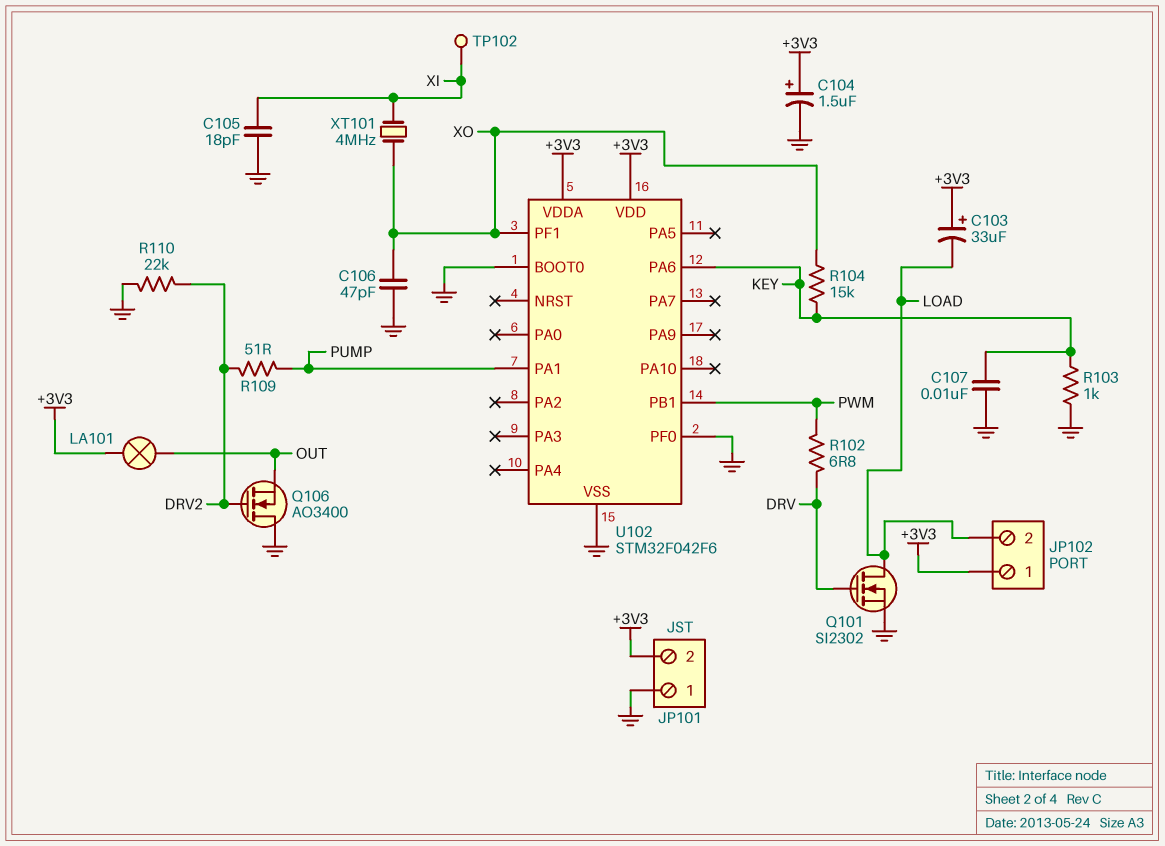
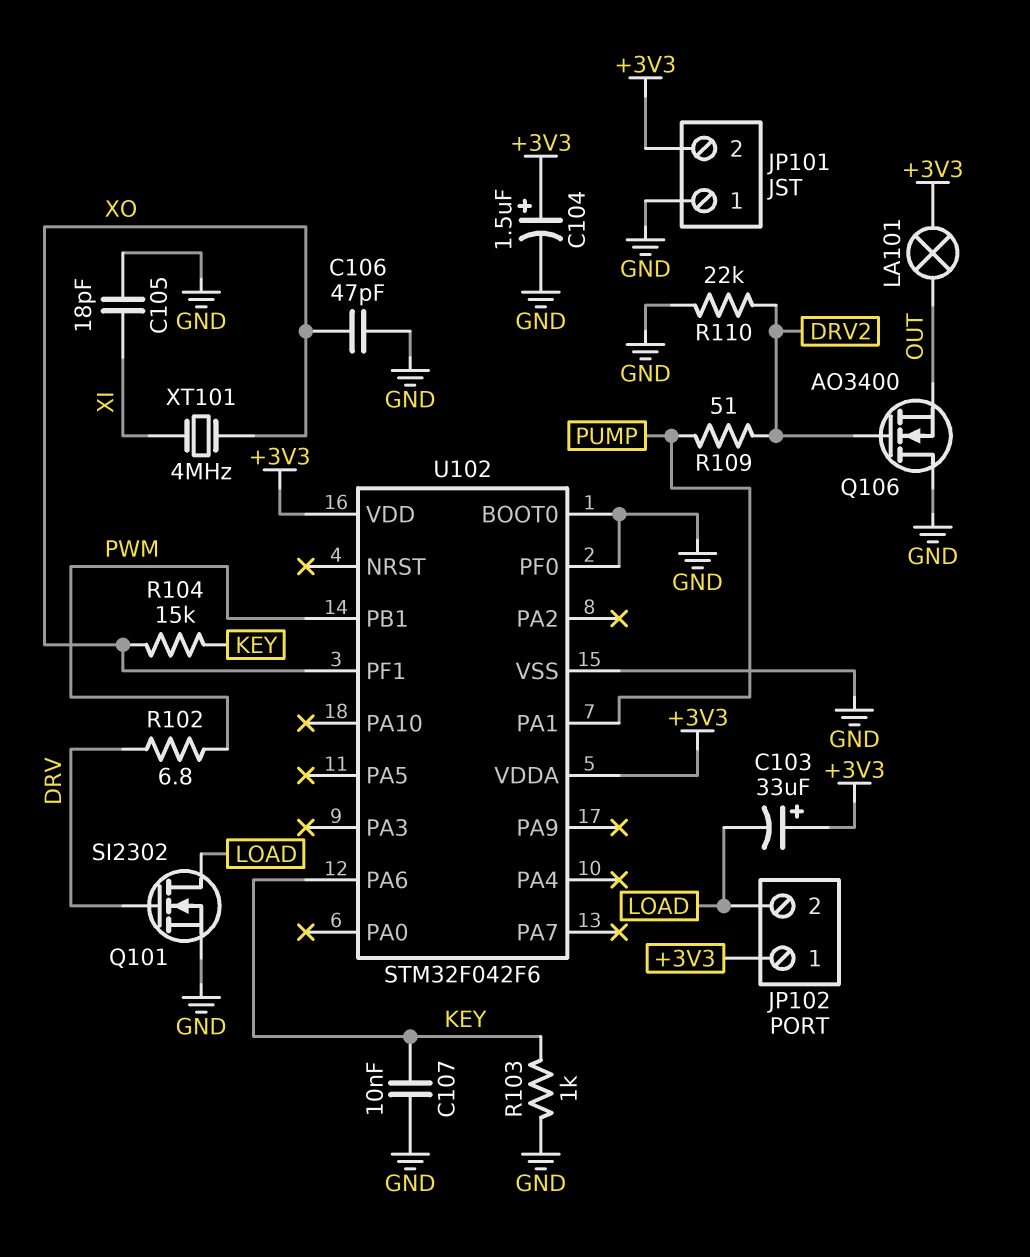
TP102: test point (XI) -> none

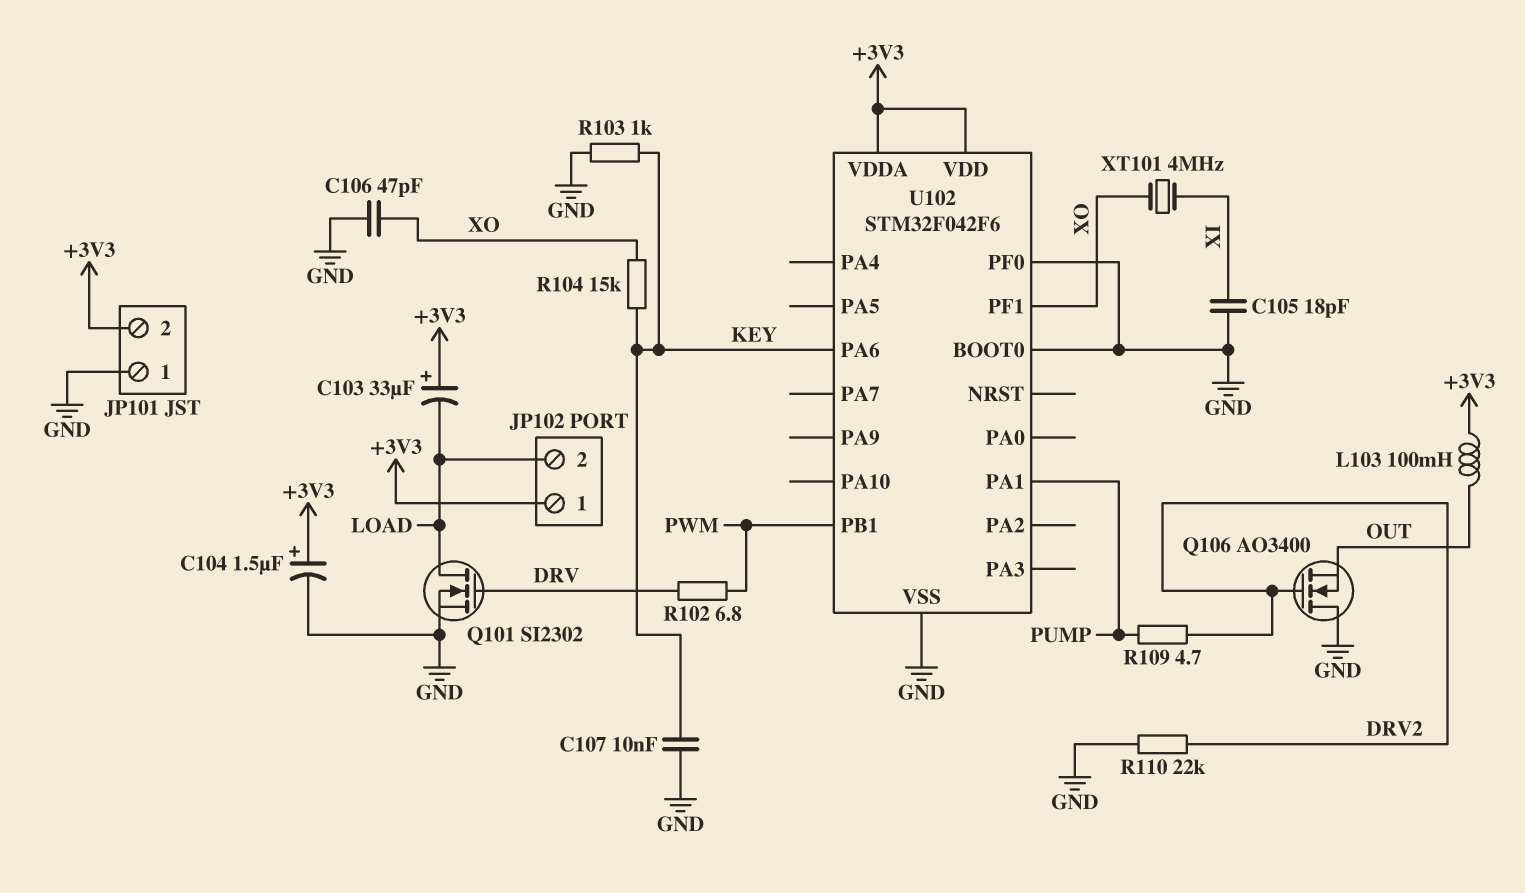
L103: none -> 100mH (+3V3, OUT)
LA101: lamp (+3V3, OUT) -> none
R109: 51 (DRV2, PUMP) -> 4.7 (DRV2, PUMP)

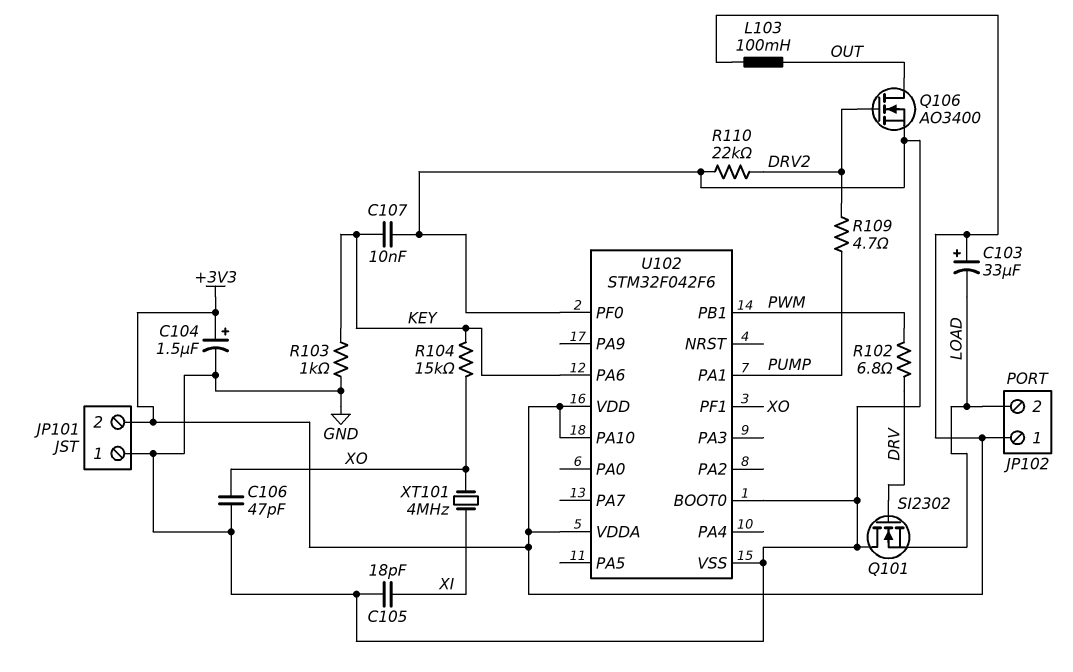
Q101: NMOS SI2302 (G DRV, D LOAD, S GND) -> NMOS SI2302 (G DRV, D GND, S LOAD)
Q106: NMOS AO3400 (G DRV2, D GND, S OUT) -> NMOS AO3400 (G DRV2, D OUT, S GND)
U102 pin PA10: none -> +3V3

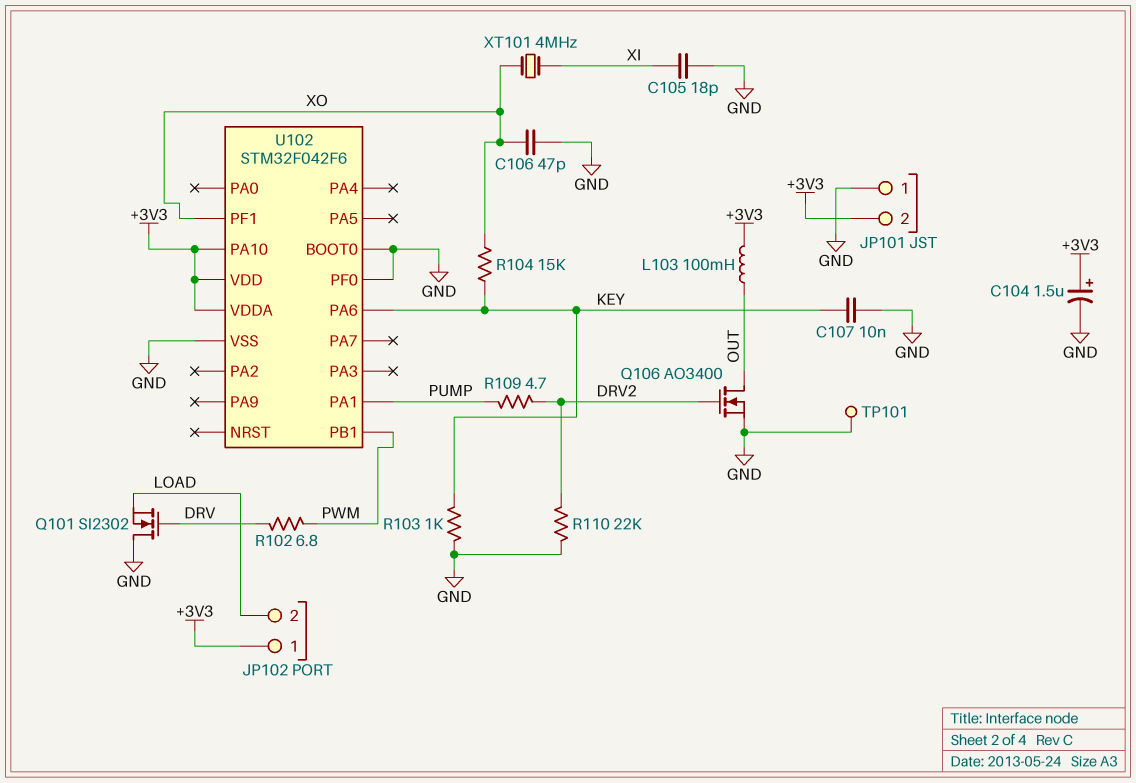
C103: 33uF (plus +3V3, minus LOAD) -> none
TP101: none -> test point (GND)

